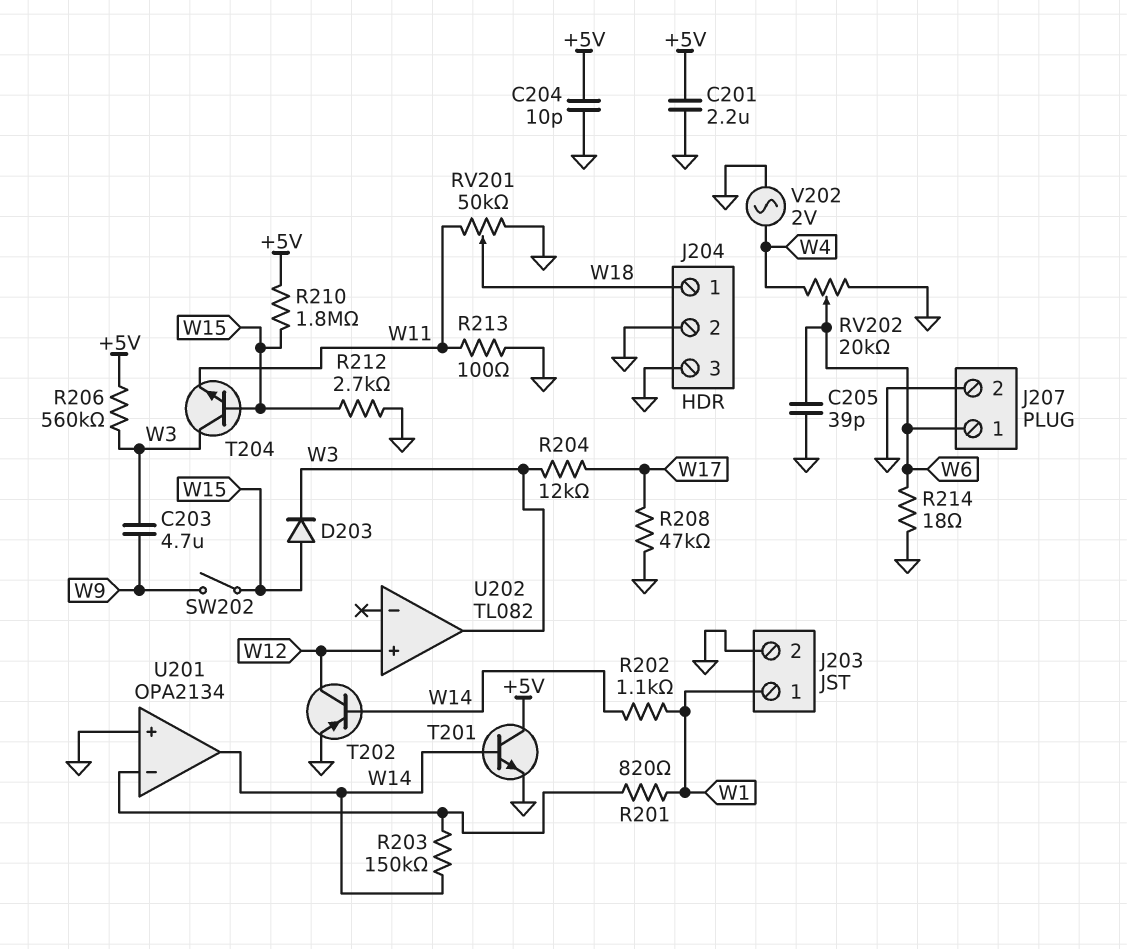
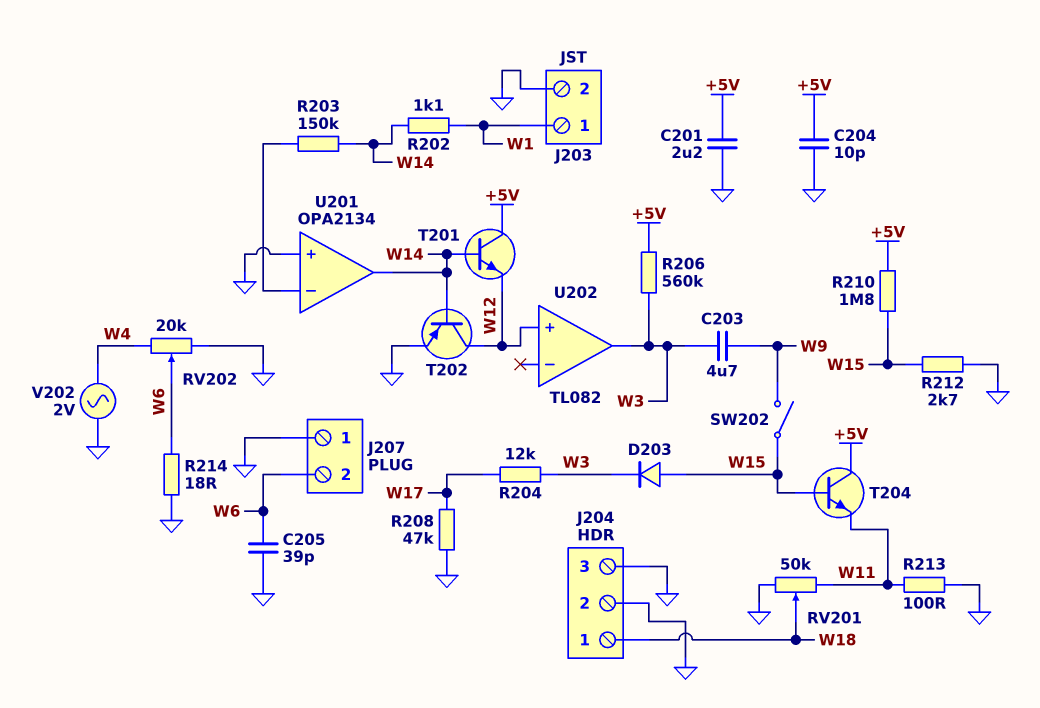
J207 pin 1: W6 -> GND
J207 pin 2: GND -> W6
R201: 820 (U201/in-, W1) -> none
T201: NPN (B W14, C +5V, E GND) -> NPN (B W14, C +5V, E W12)
T204: NPN (B W15, C W3, E W11) -> NPN (B W15, C +5V, E W11)

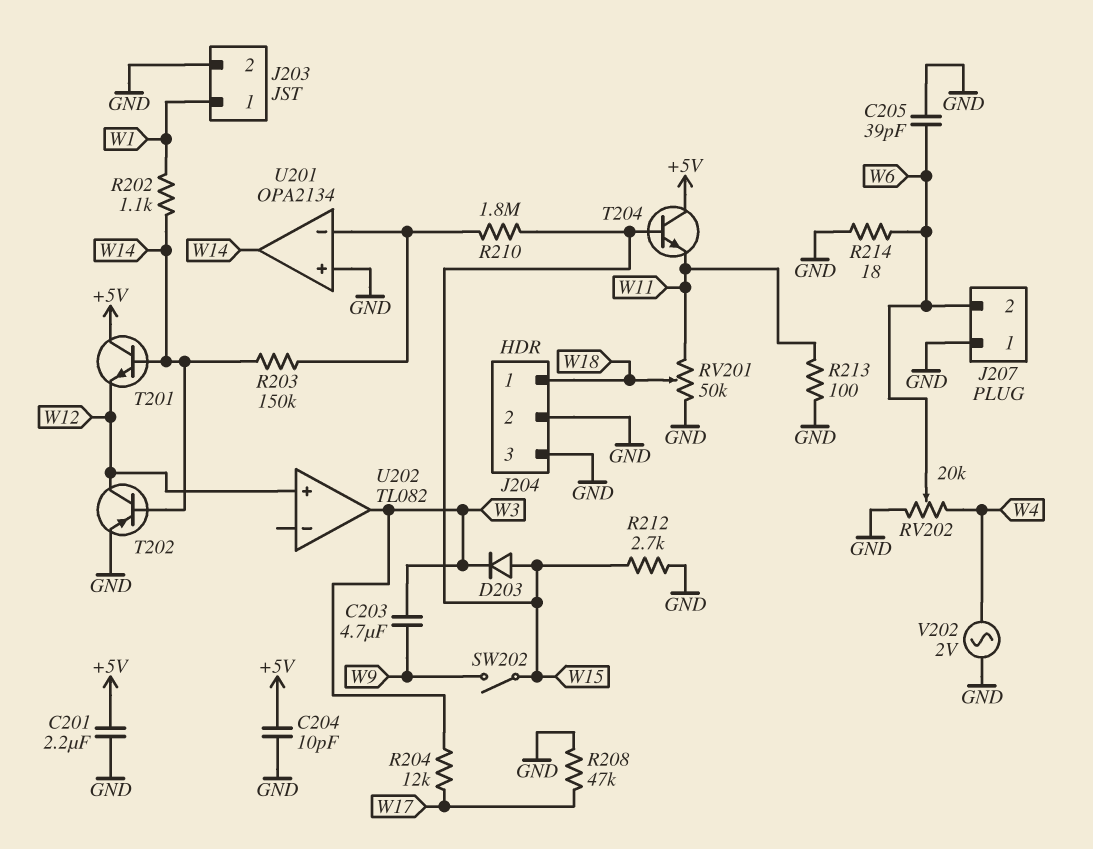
R206: 560k (+5V, W3) -> none
R210: 1.8M (+5V, W15) -> 1.8M (U201/in-, W15)

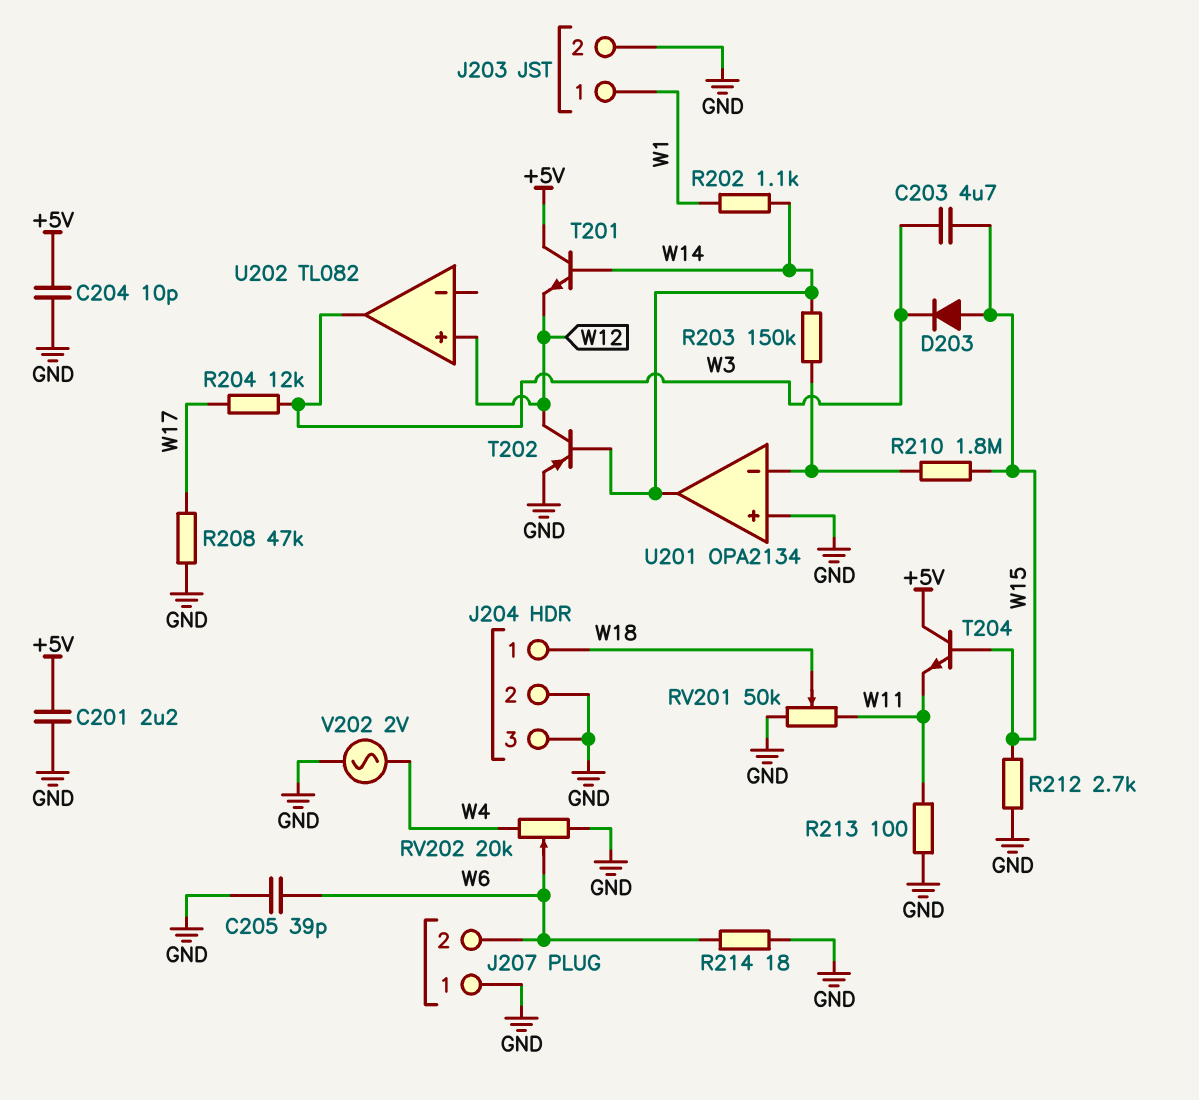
C203: 4.7uF (W3, W9) -> 4.7uF (W3, W15)
SW202: switch (W9, W15) -> none

